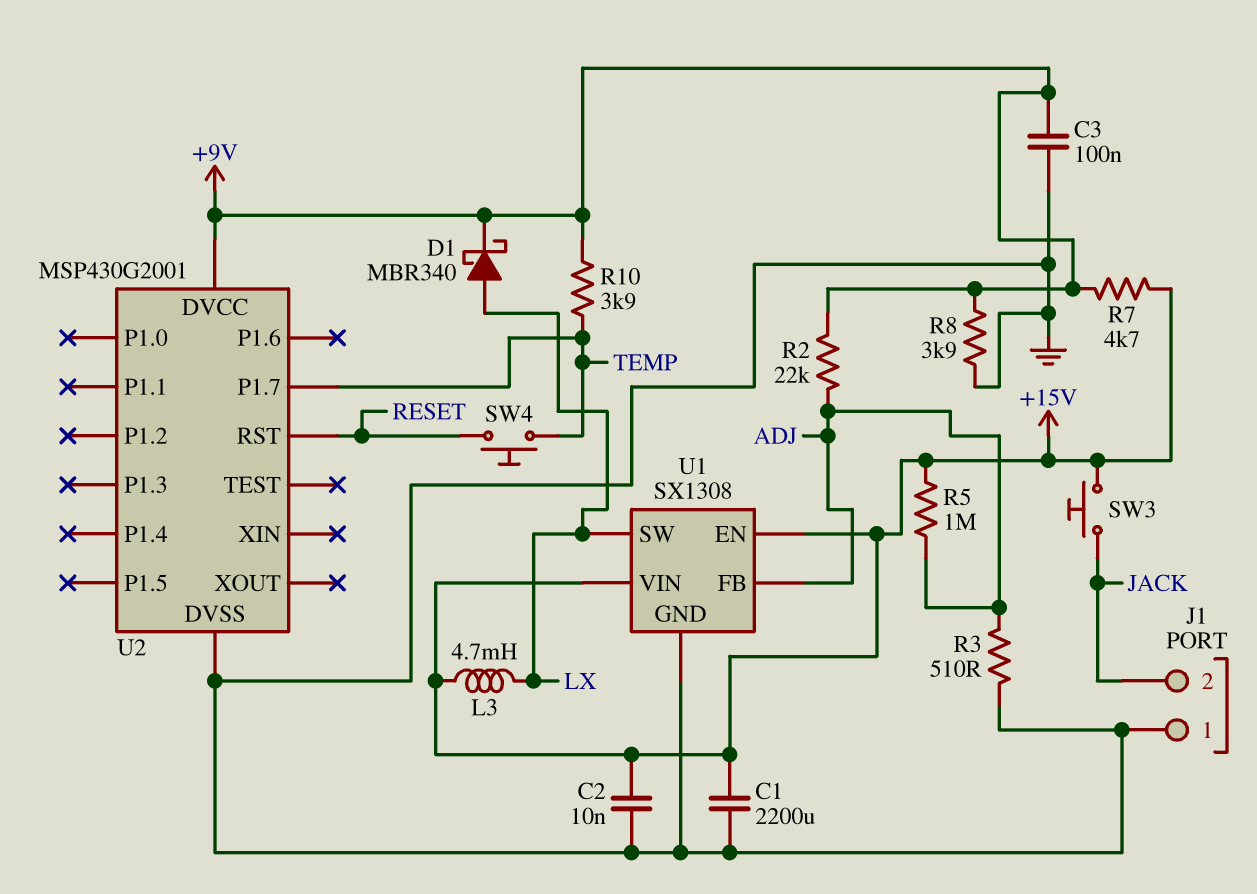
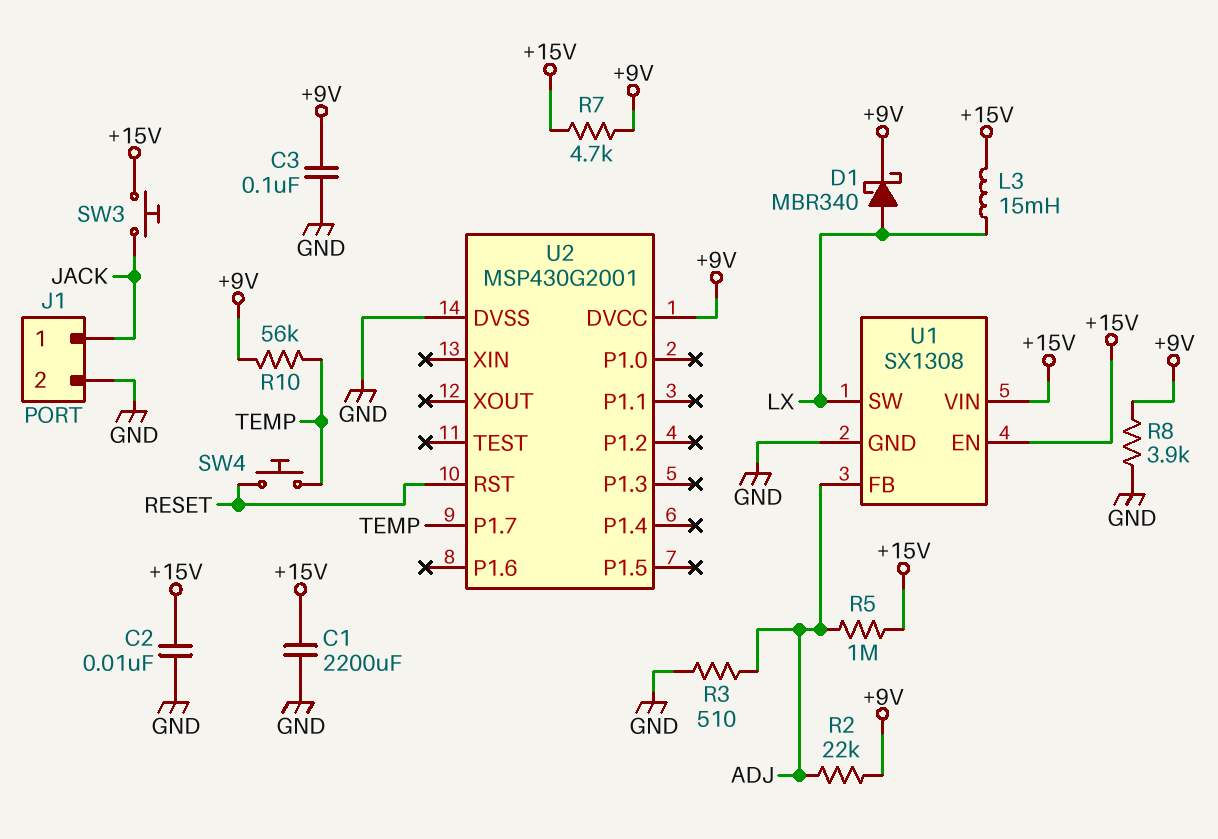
J1 pin 1: GND -> JACK
J1 pin 2: JACK -> GND
L3: 4.7mH (+15V, LX) -> 15mH (+15V, LX)
R10: 3.9k (+9V, TEMP) -> 56k (+9V, TEMP)

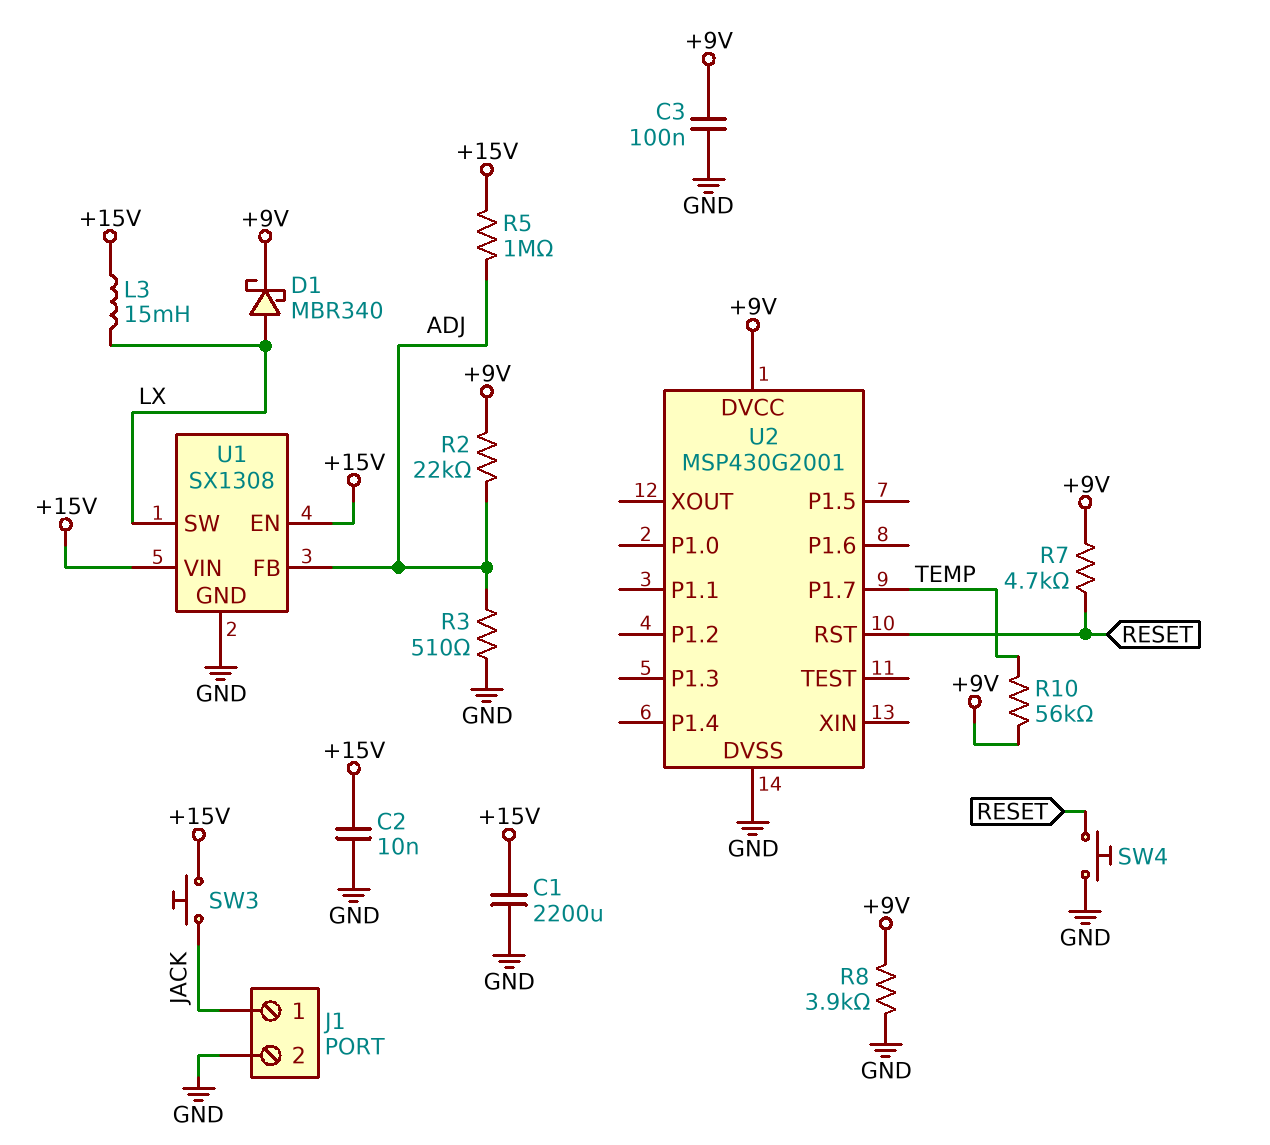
R7: 4.7k (+9V, +15V) -> 4.7k (+9V, RESET)
SW4: button (RESET, TEMP) -> button (GND, RESET)

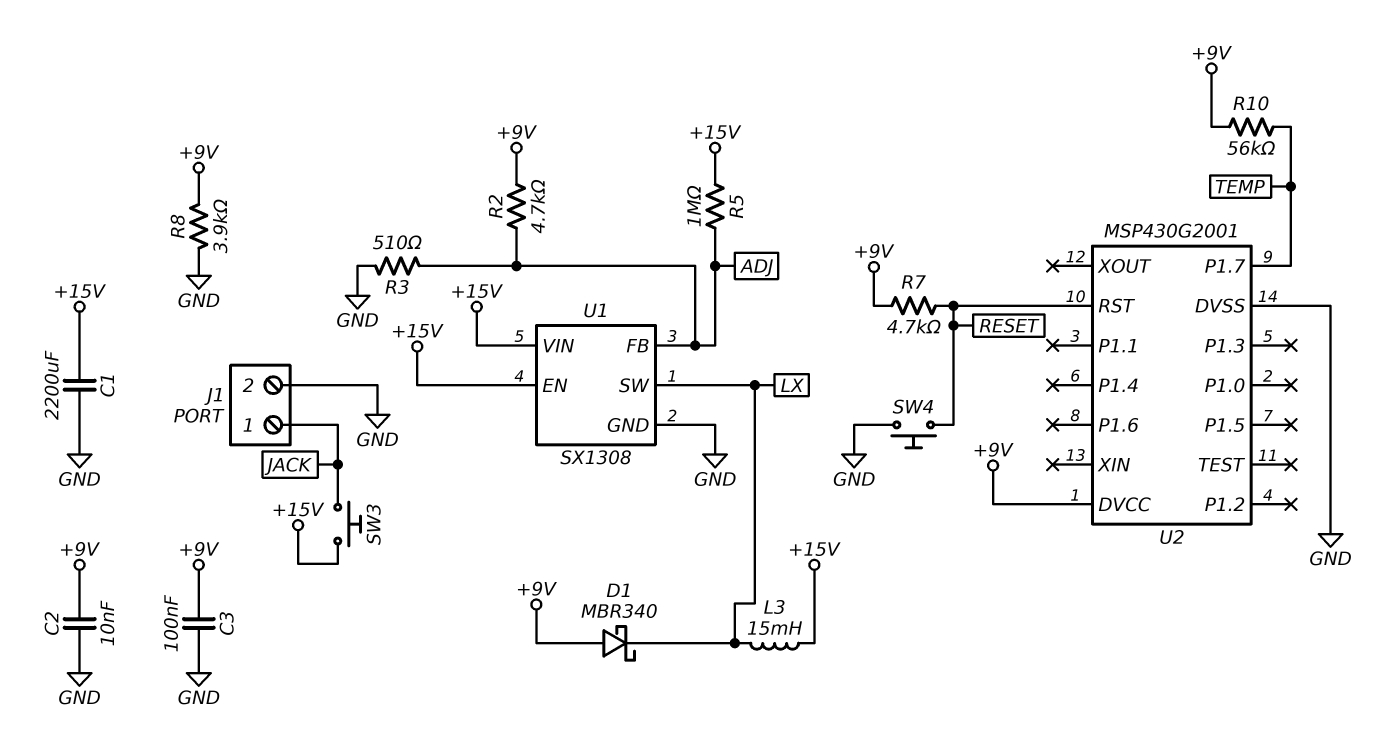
C2: 10nF (+15V, GND) -> 10nF (+9V, GND)
D1: schottky MBR340 (A LX, K +9V) -> schottky MBR340 (A +9V, K LX)
R2: 22k (+9V, ADJ) -> 4.7k (+9V, ADJ)

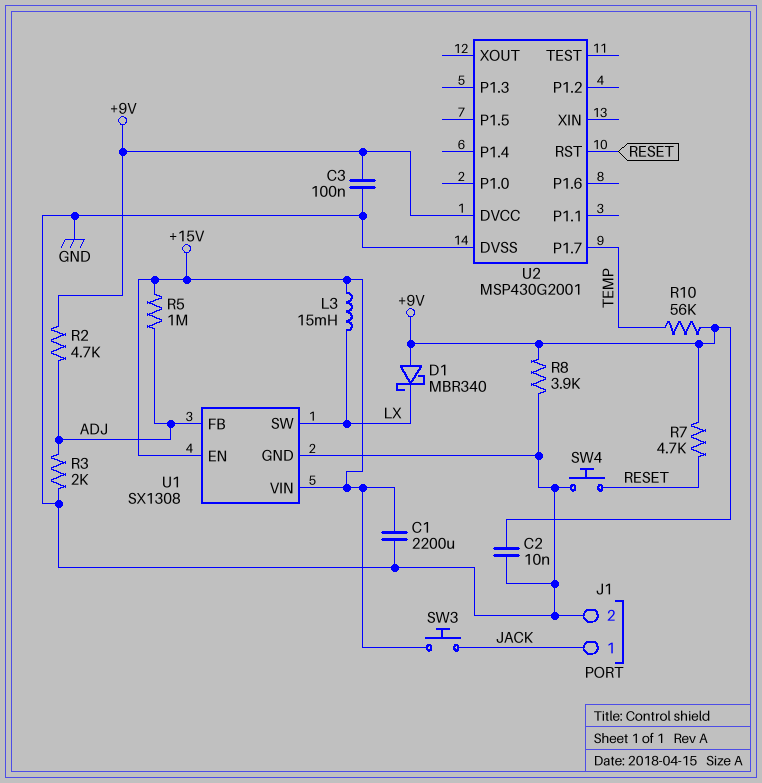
R3: 510 (ADJ, GND) -> 2k (ADJ, GND)

